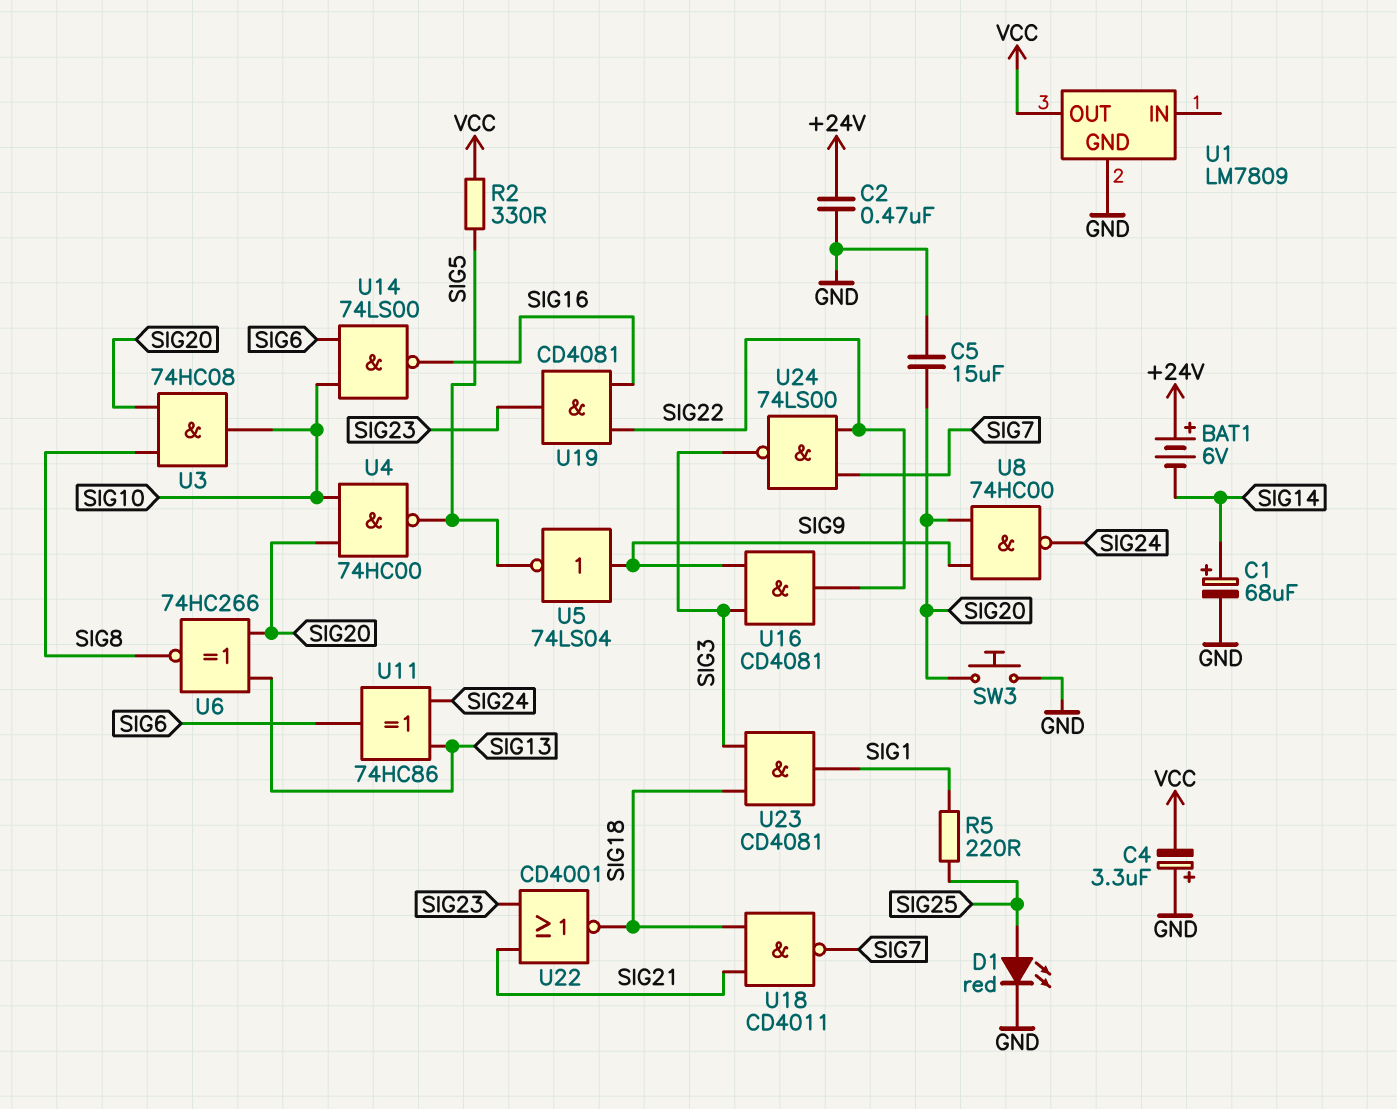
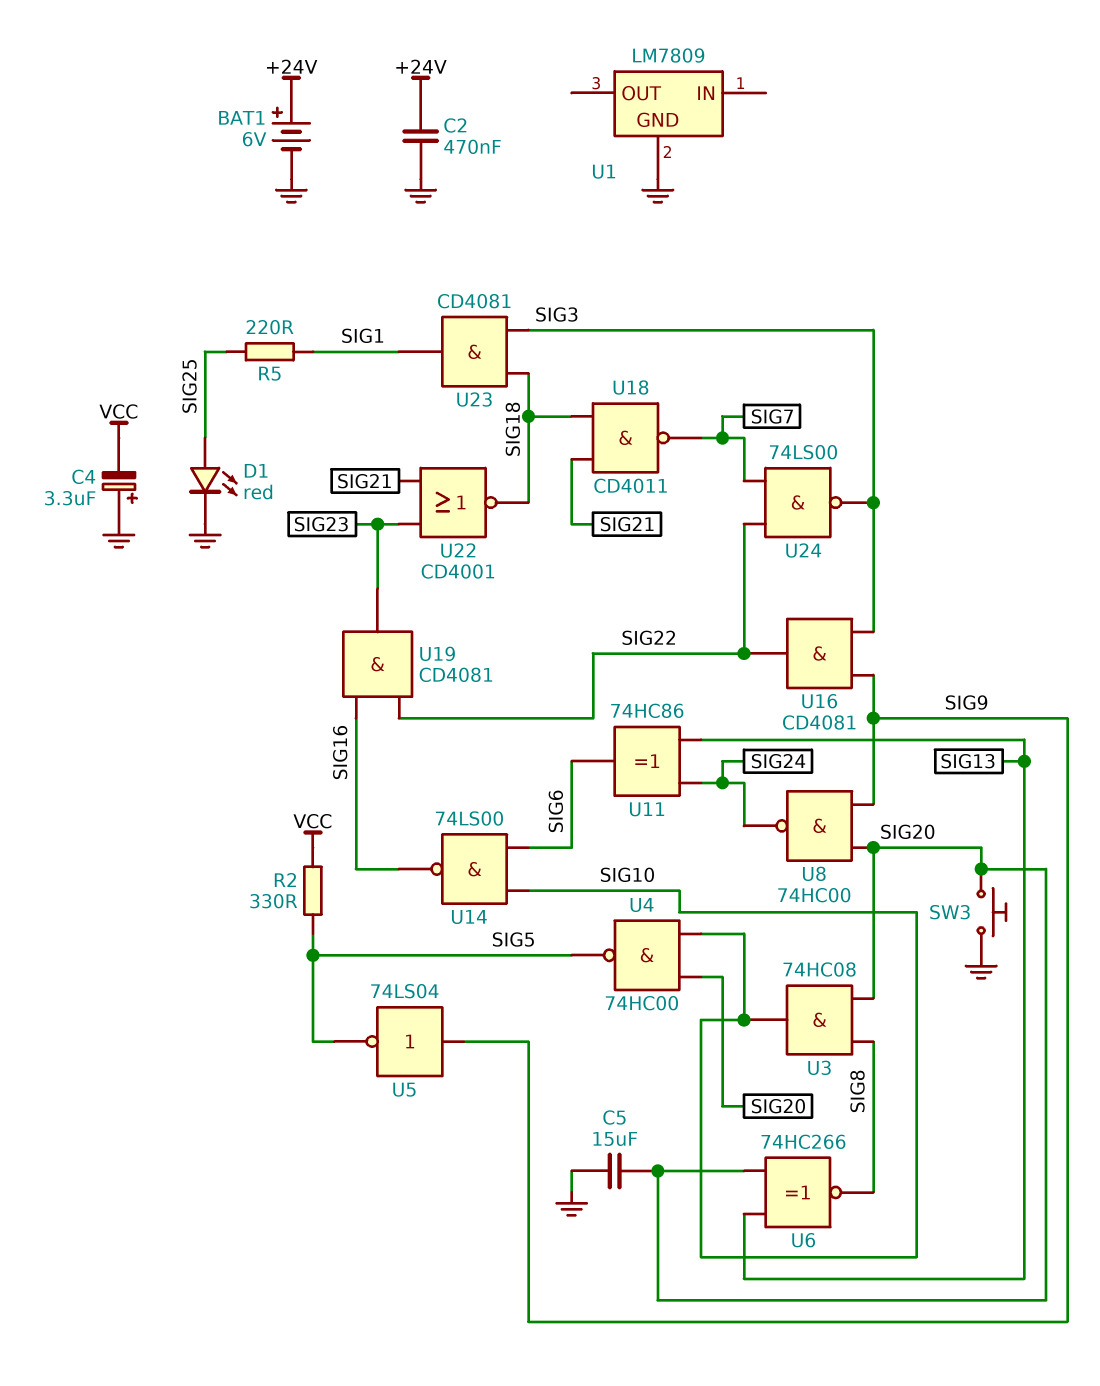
BAT1: 6V (plus +24V, minus SIG14) -> 6V (plus +24V, minus GND)
C1: 68uF (plus SIG14, minus GND) -> none
U1 pin OUT: VCC -> none

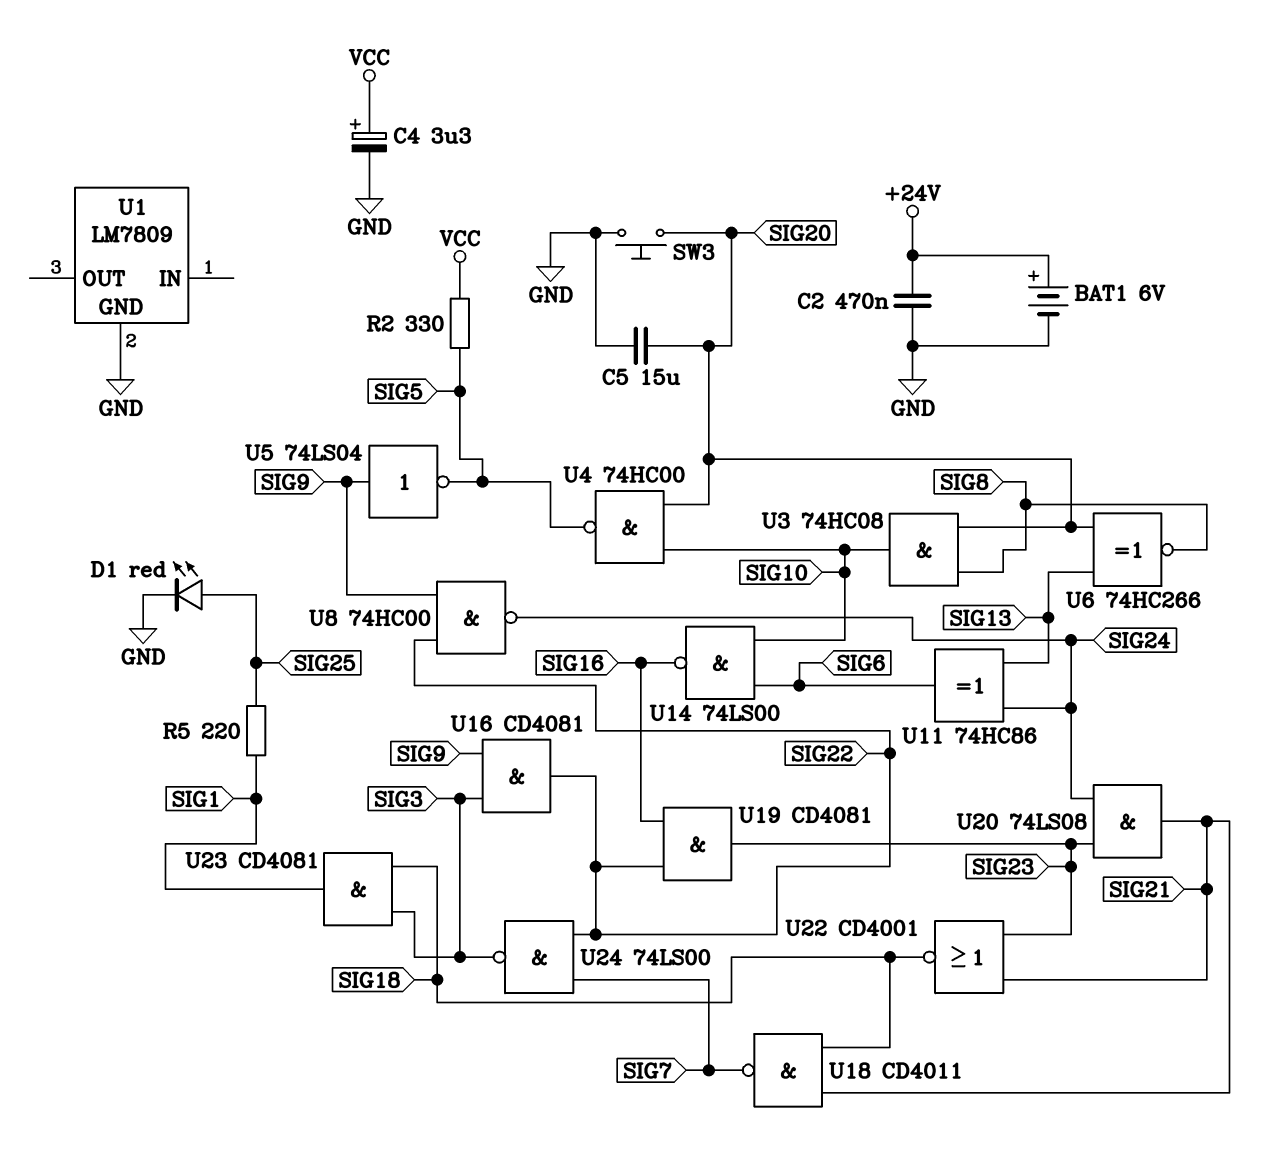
C4: 3.3uF (plus GND, minus VCC) -> 3.3uF (plus VCC, minus GND)
U8: NAND 74HC00 (in SIG9, in SIG20, out SIG24) -> NAND 74HC00 (in SIG9, in SIG22, out SIG24)
U20: none -> AND 74LS08 (in SIG23, in SIG24, out SIG21)

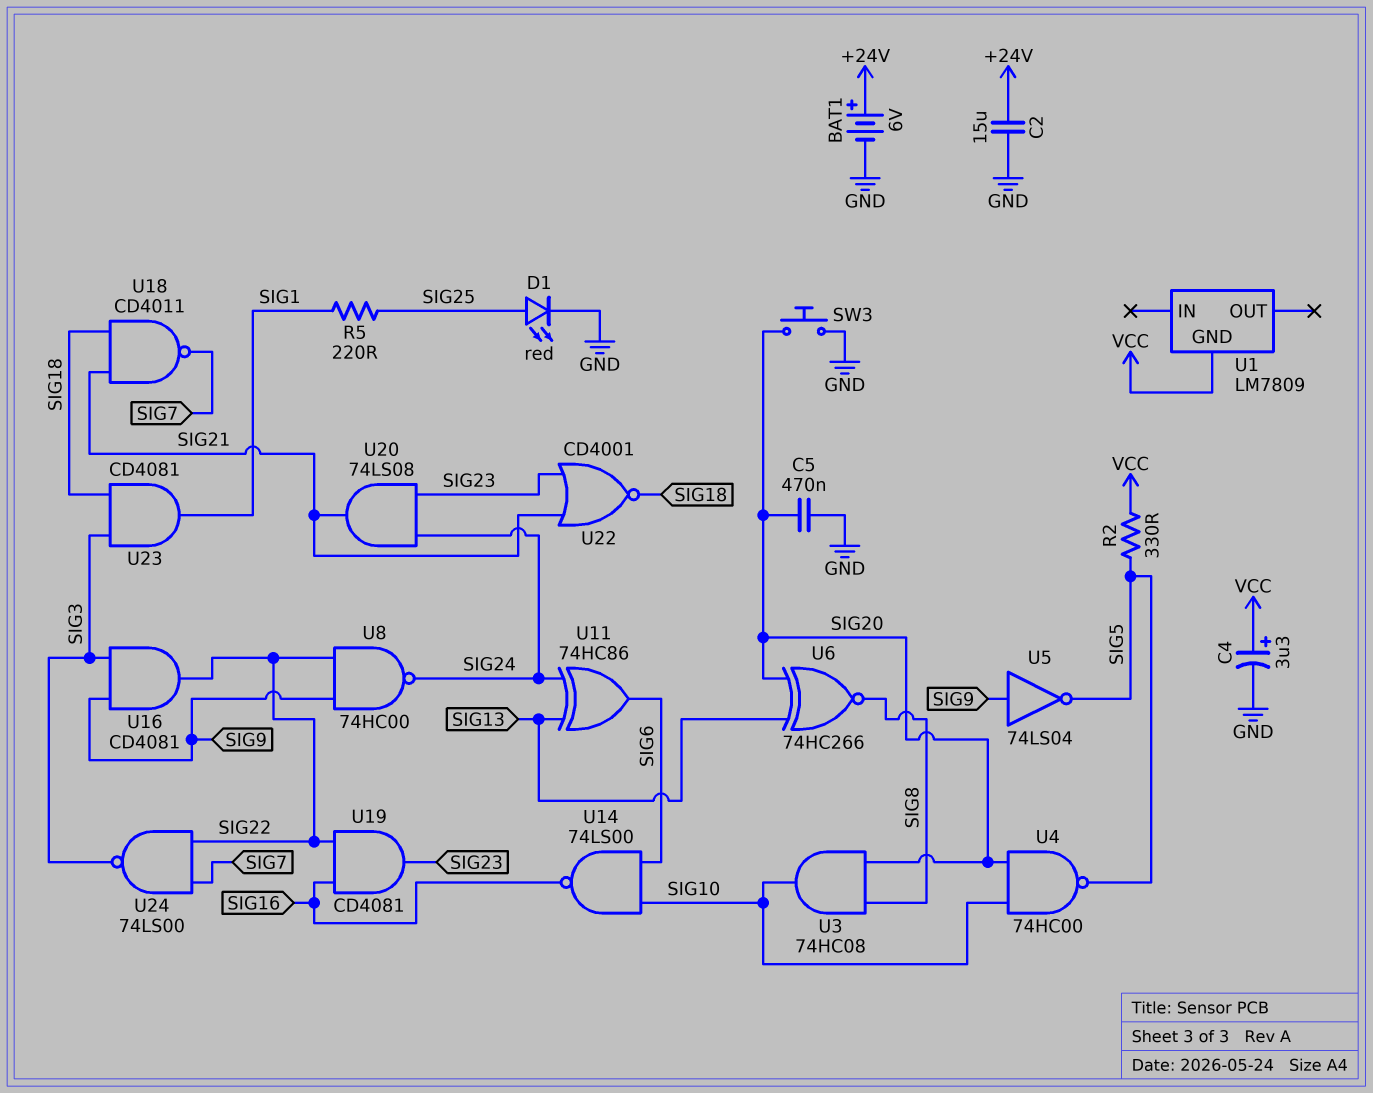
C2: 470nF (+24V, GND) -> 15uF (+24V, GND)
C5: 15uF (GND, SIG20) -> 470nF (GND, SIG20)
U1 pin GND: GND -> VCC

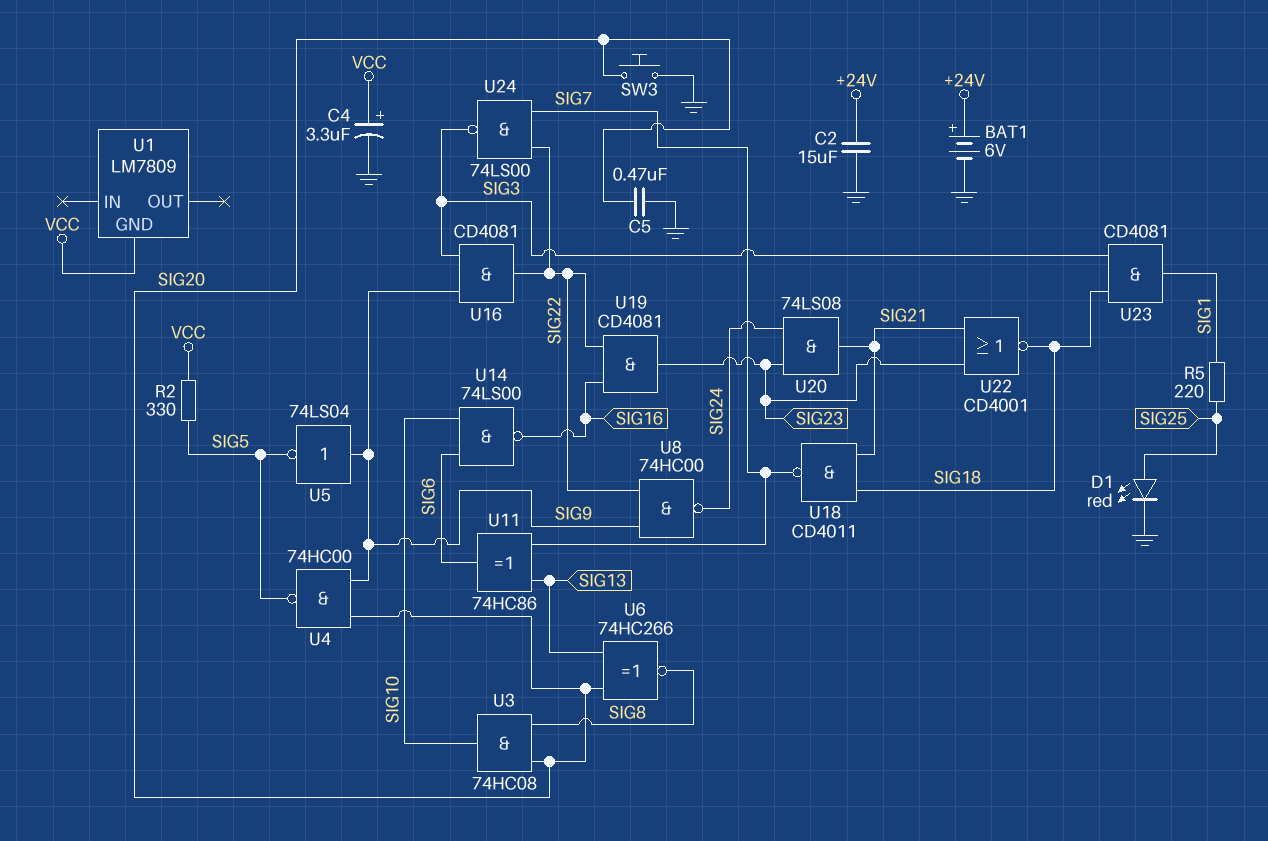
U4: NAND 74HC00 (in SIG10, in SIG20, out SIG5) -> NAND 74HC00 (in SIG9, in SIG20, out SIG5)
U11: XOR 74HC86 (in SIG13, in SIG24, out SIG6) -> XOR 74HC86 (in SIG7, in SIG13, out SIG6)

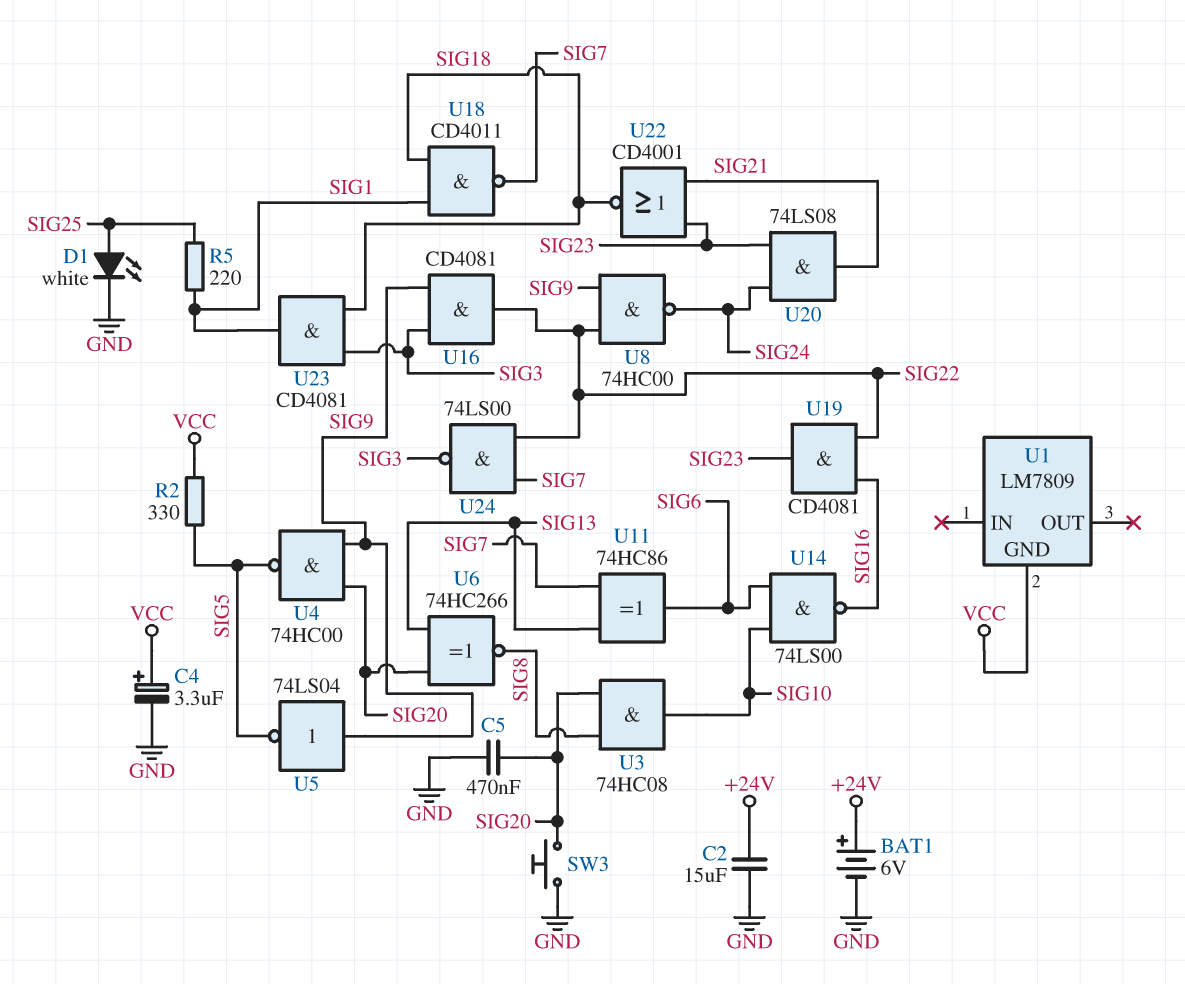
D1: LED red (A SIG25, K GND) -> LED white (A SIG25, K GND)
U18: NAND CD4011 (in SIG18, in SIG21, out SIG7) -> NAND CD4011 (in SIG1, in SIG18, out SIG7)

